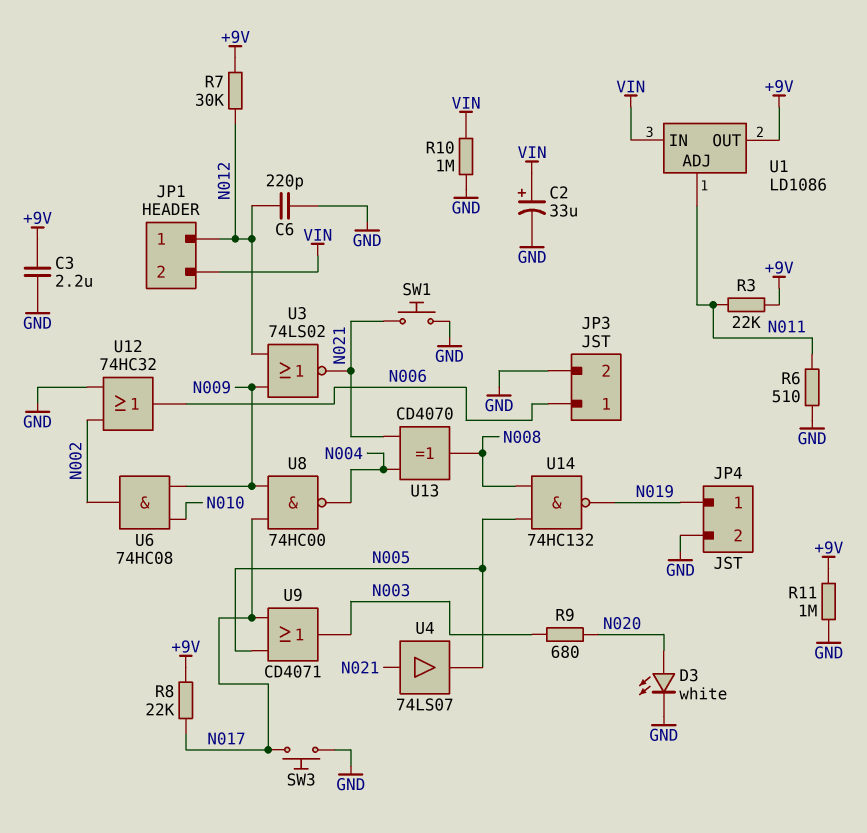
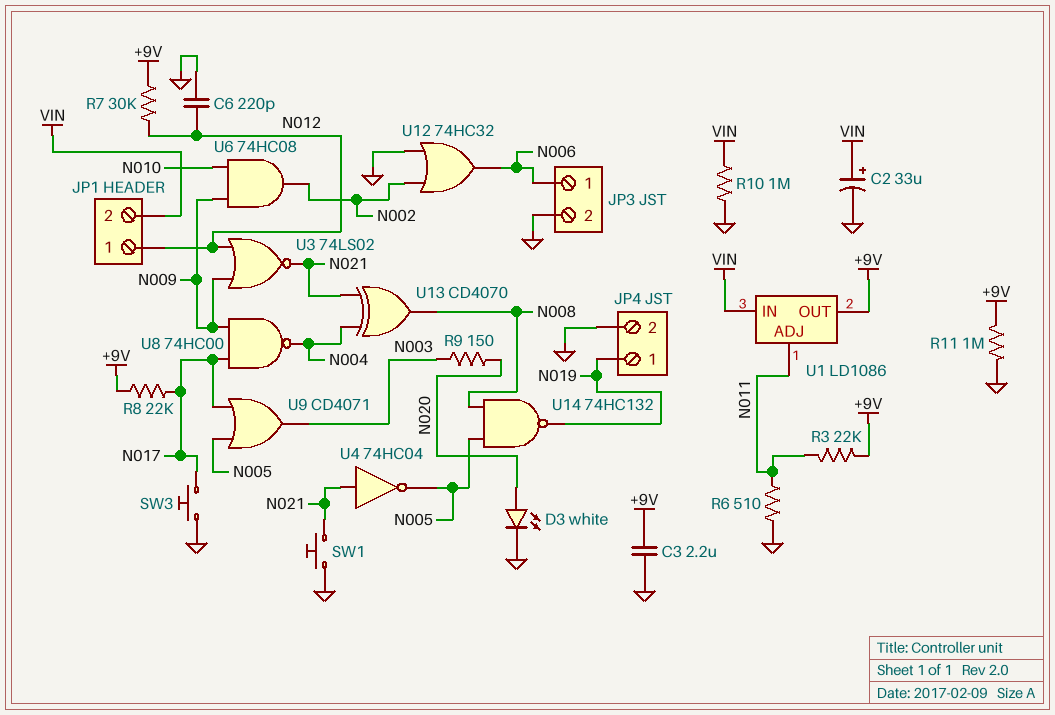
R9: 680 (N003, N020) -> 150 (N003, N020)
U4: buffer 74LS07 (in N021, out N005) -> NOT 74HC04 (in N021, out N005)

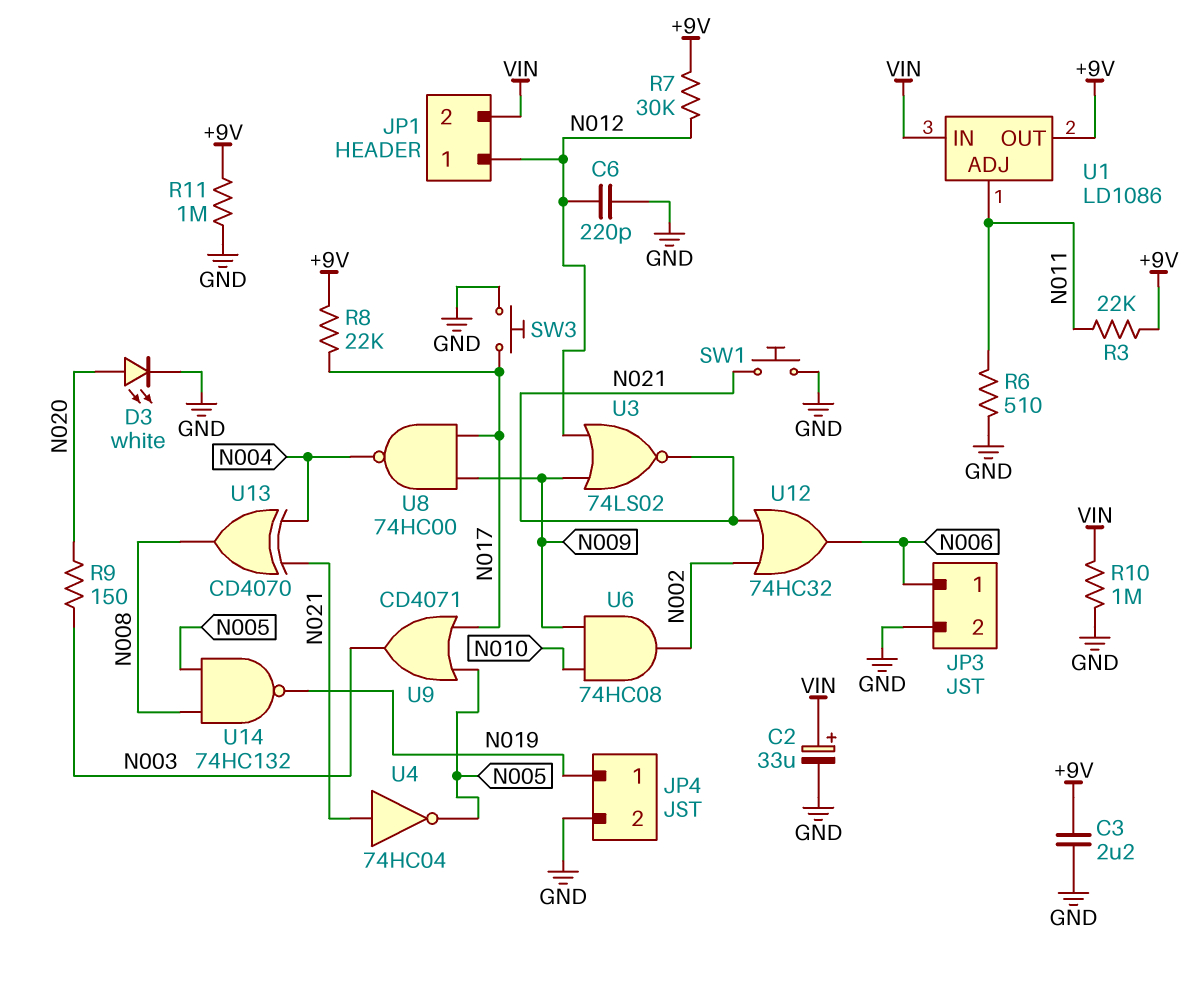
U12: OR 74HC32 (in GND, in N002, out N006) -> OR 74HC32 (in N002, in N021, out N006)

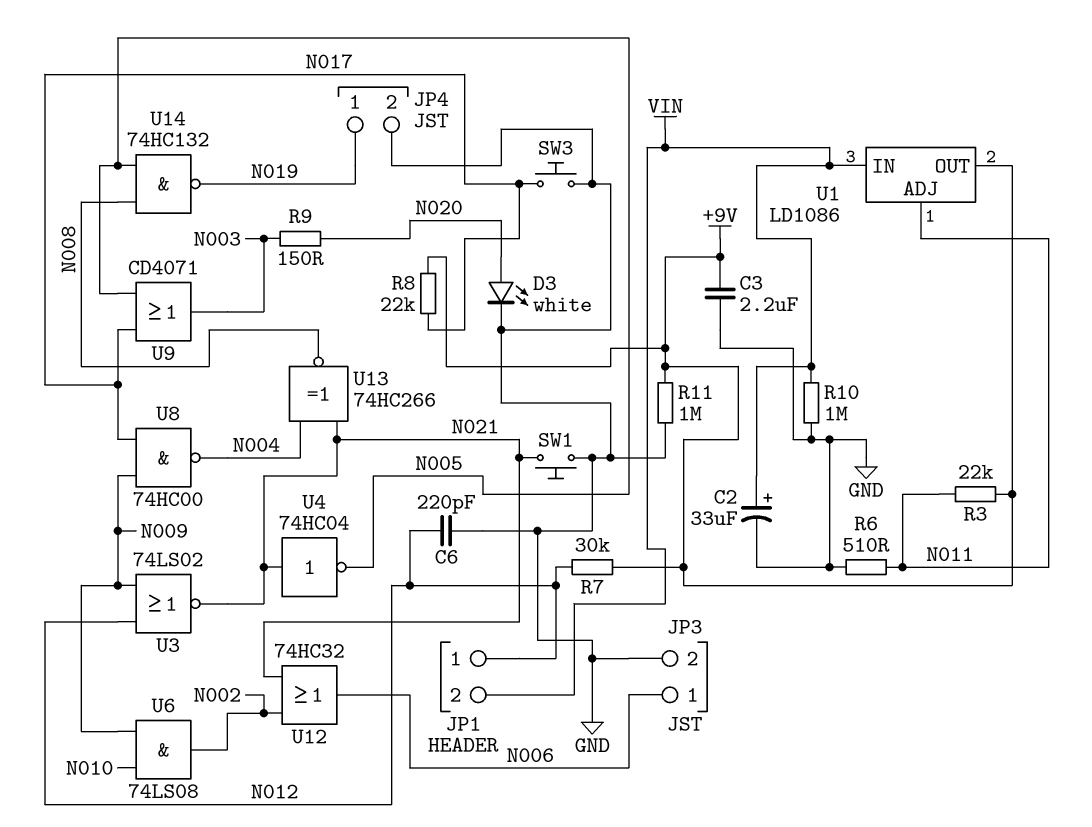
U6: AND 74HC08 (in N009, in N010, out N002) -> AND 74LS08 (in N009, in N010, out N002)
U13: XOR CD4070 (in N004, in N021, out N008) -> XNOR 74HC266 (in N004, in N021, out N008)

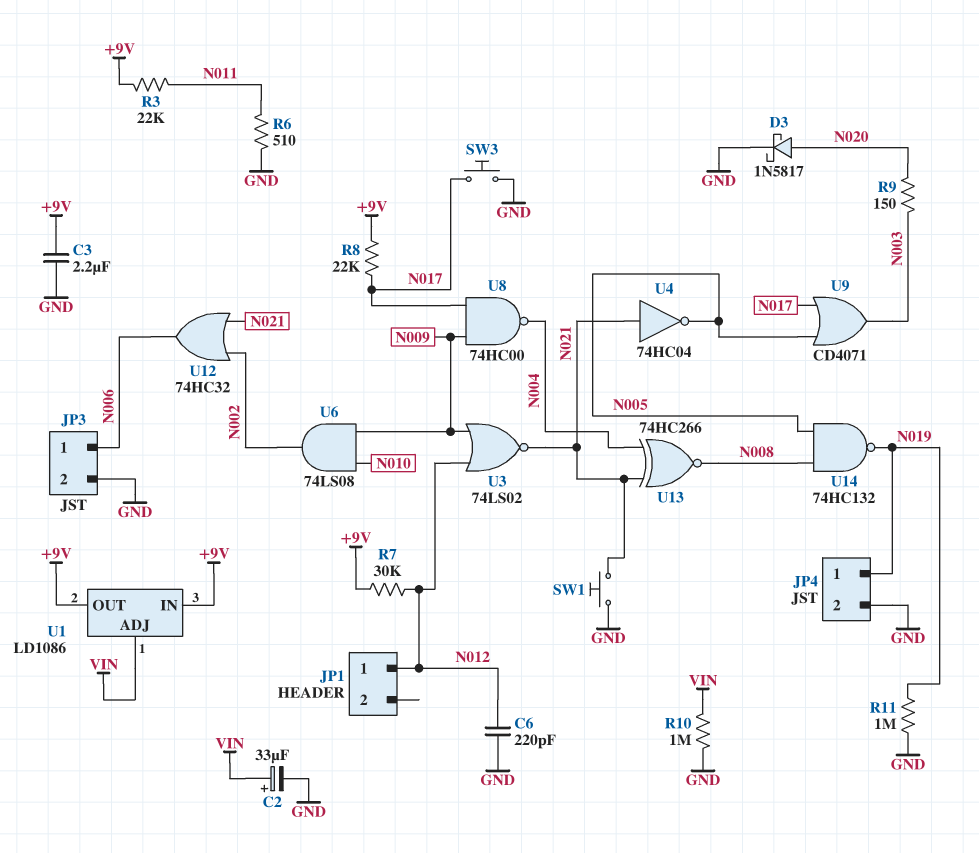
D3: LED white (A N020, K GND) -> schottky 1N5817 (A N020, K GND)
JP1 pin 2: VIN -> none
R11: 1M (+9V, GND) -> 1M (GND, N019)
U1 pin ADJ: N011 -> VIN
U1 pin IN: VIN -> +9V

